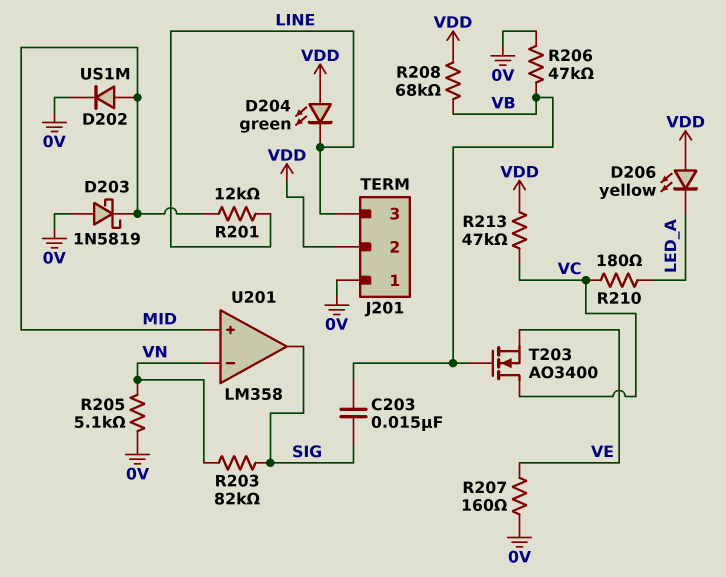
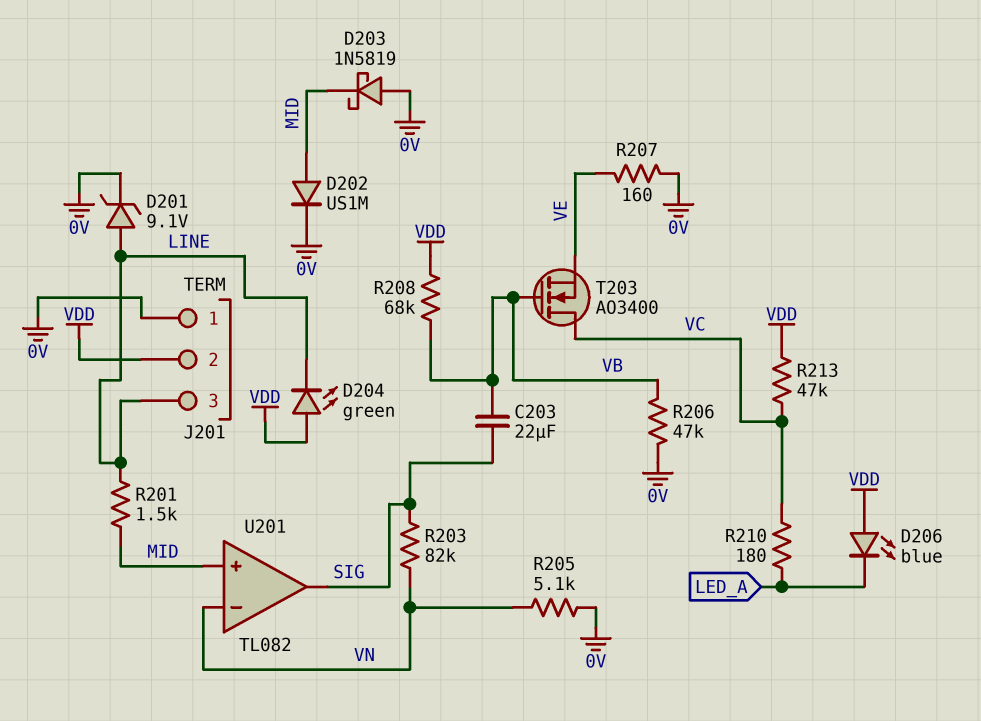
C203: 15nF (SIG, VB) -> 22uF (SIG, VB)
D201: none -> zener 9.1V (A LINE, K 0V)
D206: LED yellow (A VDD, K LED_A) -> LED blue (A VDD, K LED_A)
R201: 12k (LINE, MID) -> 1.5k (LINE, MID)
U201: LM358 -> TL082

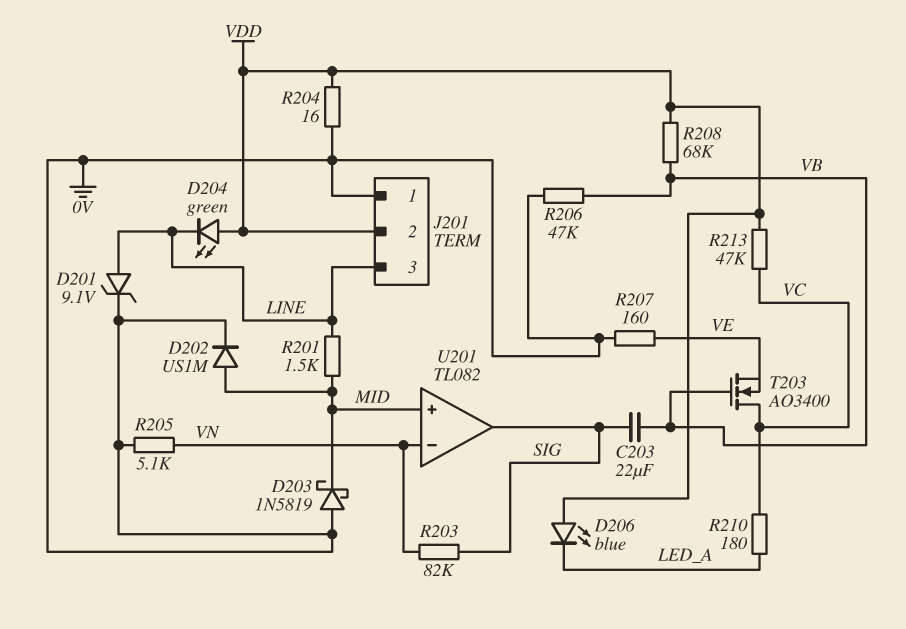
R204: none -> 16 (0V, VDD)

